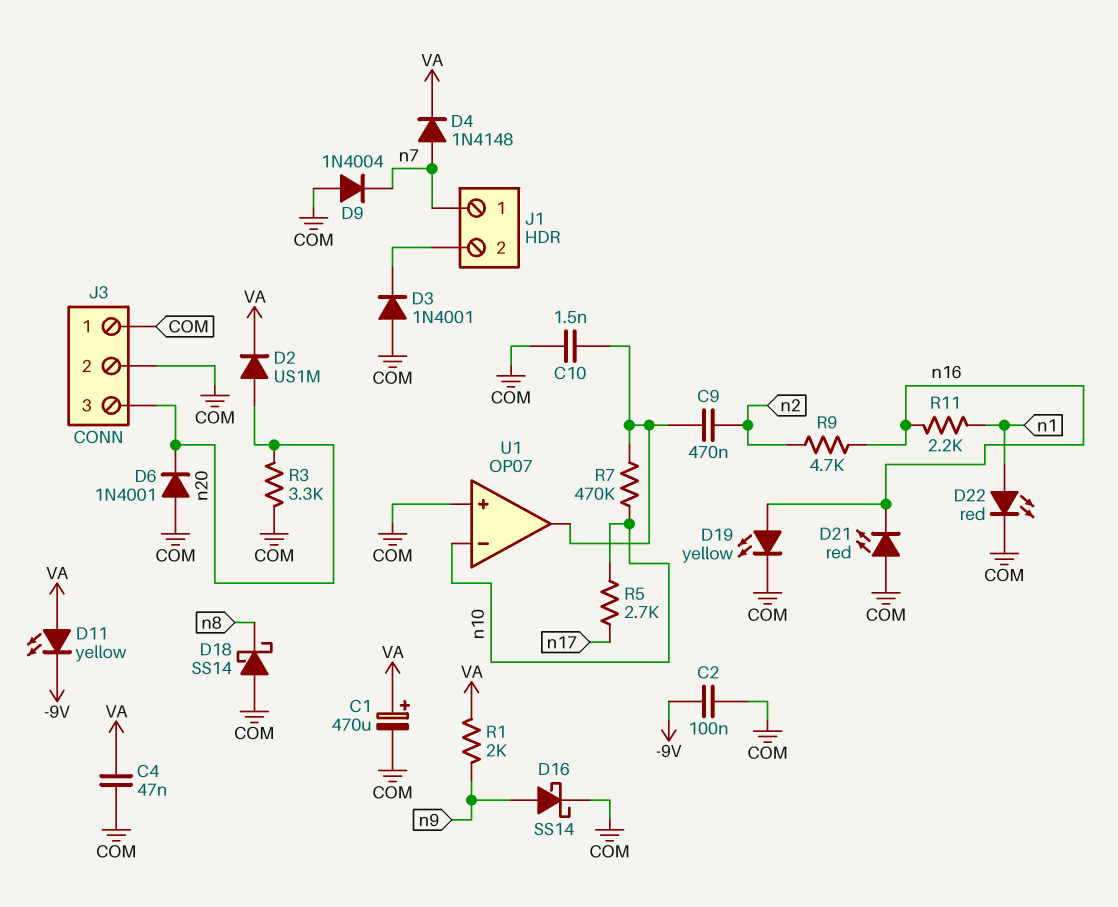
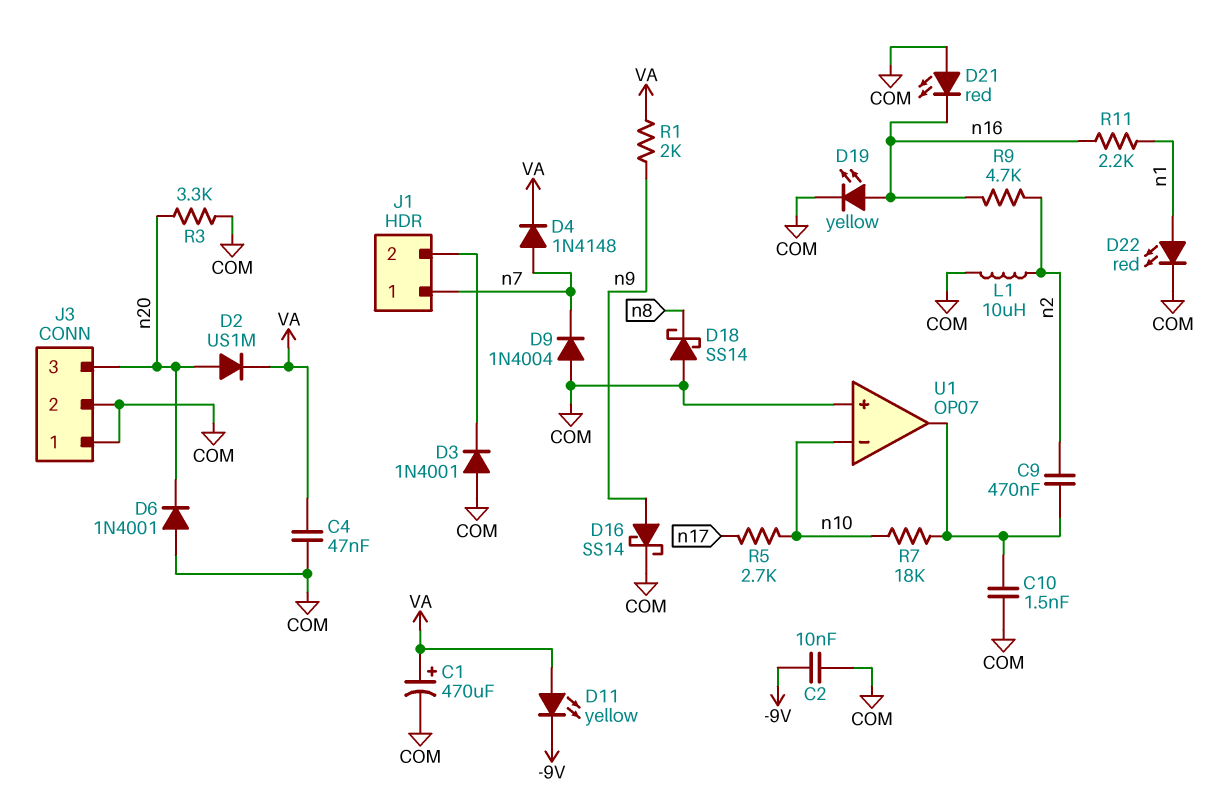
C2: 100nF (-9V, COM) -> 10nF (-9V, COM)
L1: none -> 10uH (COM, n2)
R7: 470k (U1/out, n10) -> 18k (U1/out, n10)

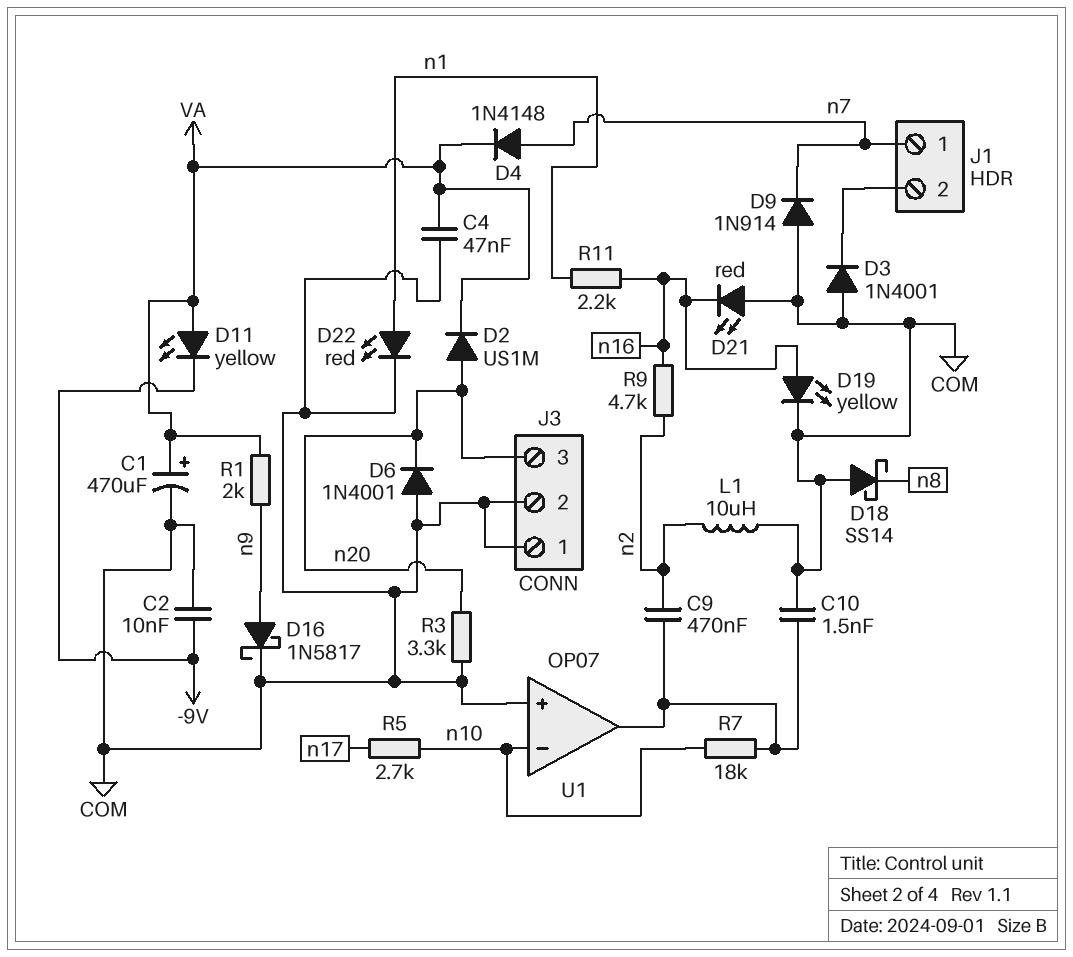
D9: diode 1N4004 (A COM, K n7) -> diode 1N914 (A COM, K n7)
D16: schottky SS14 (A n9, K COM) -> schottky 1N5817 (A n9, K COM)

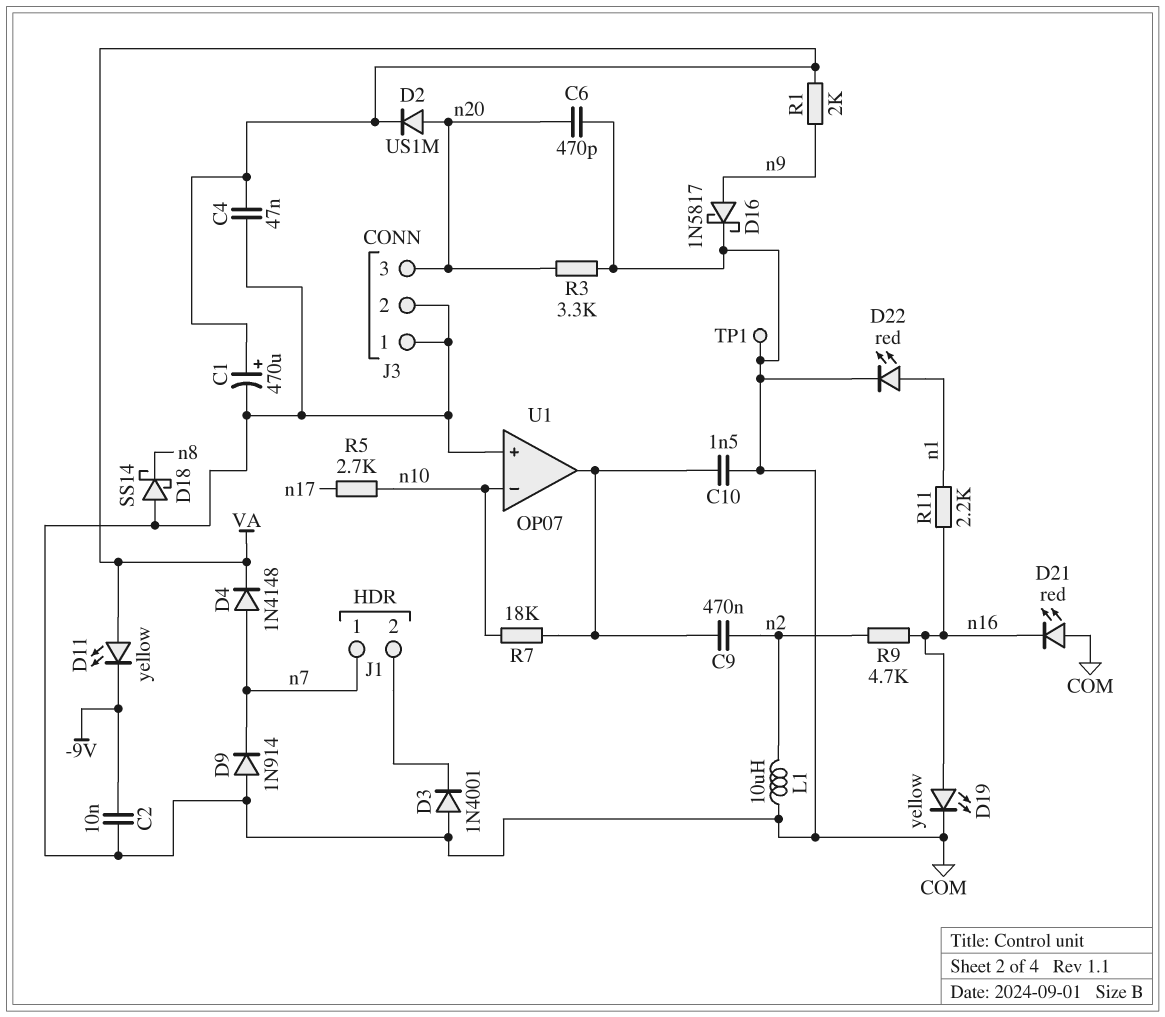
C6: none -> 470pF (COM, n20)
D6: diode 1N4001 (A COM, K n20) -> none
TP1: none -> test point (COM)

